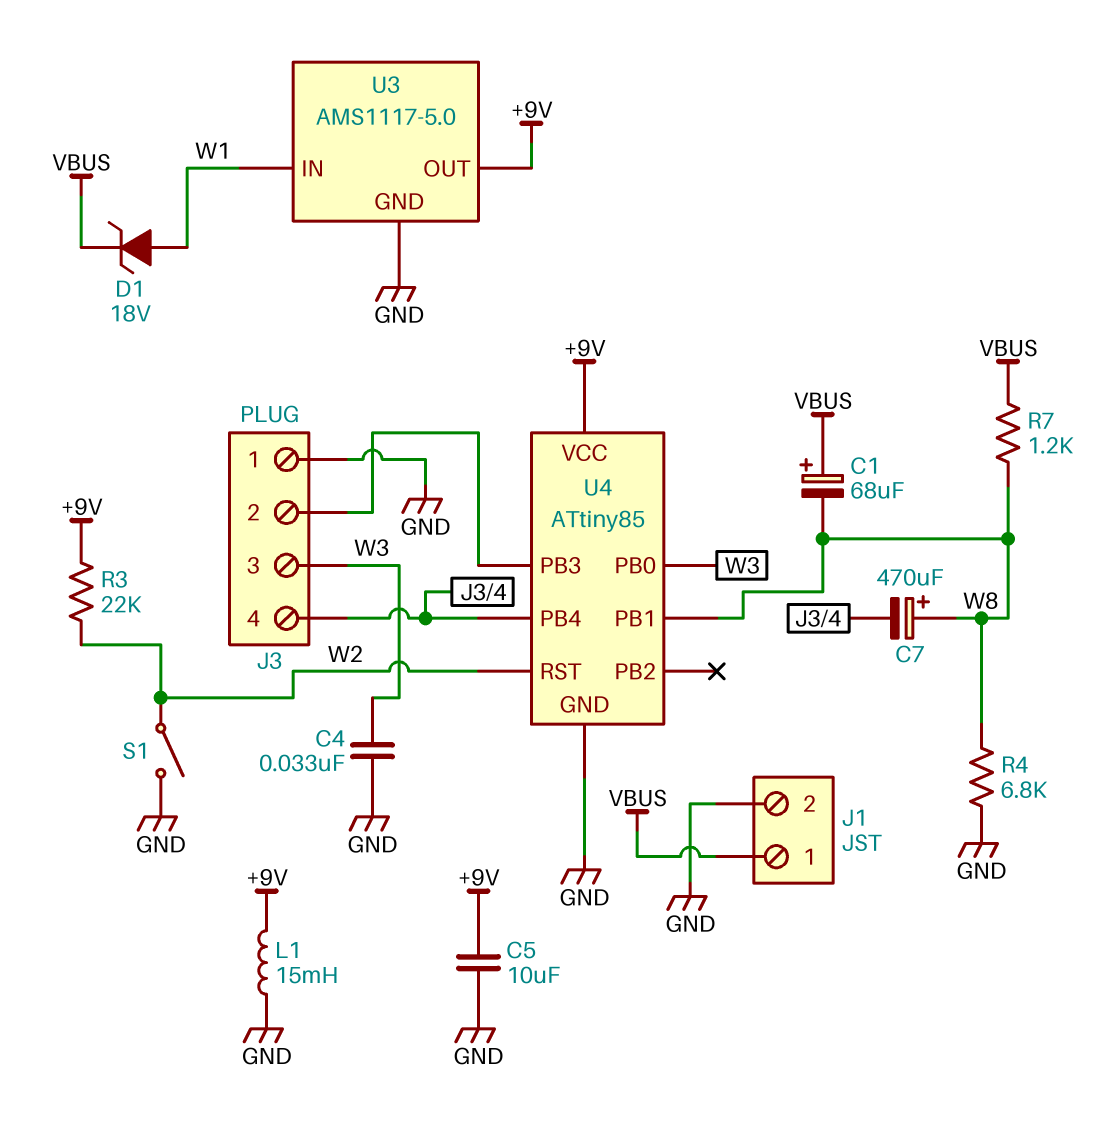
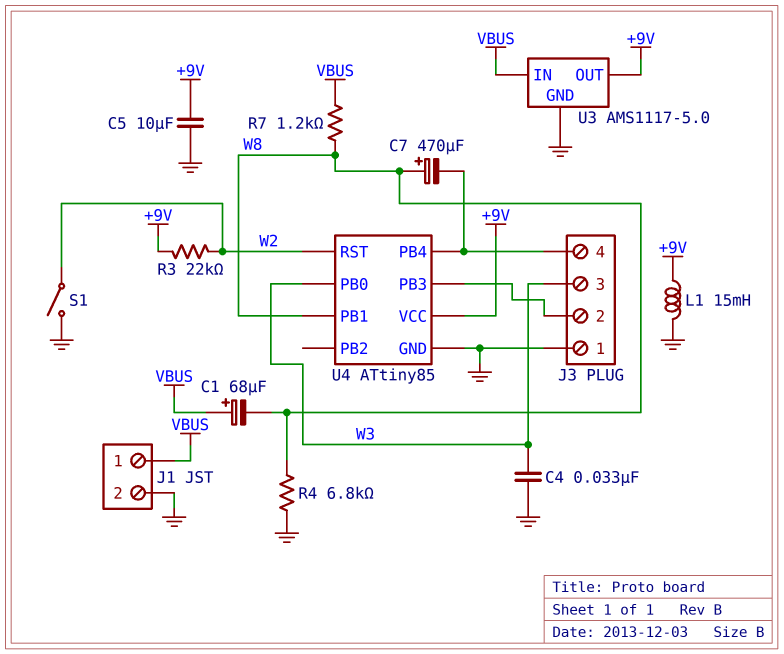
D1: zener 18V (A W1, K VBUS) -> none
U3 pin IN: W1 -> VBUS

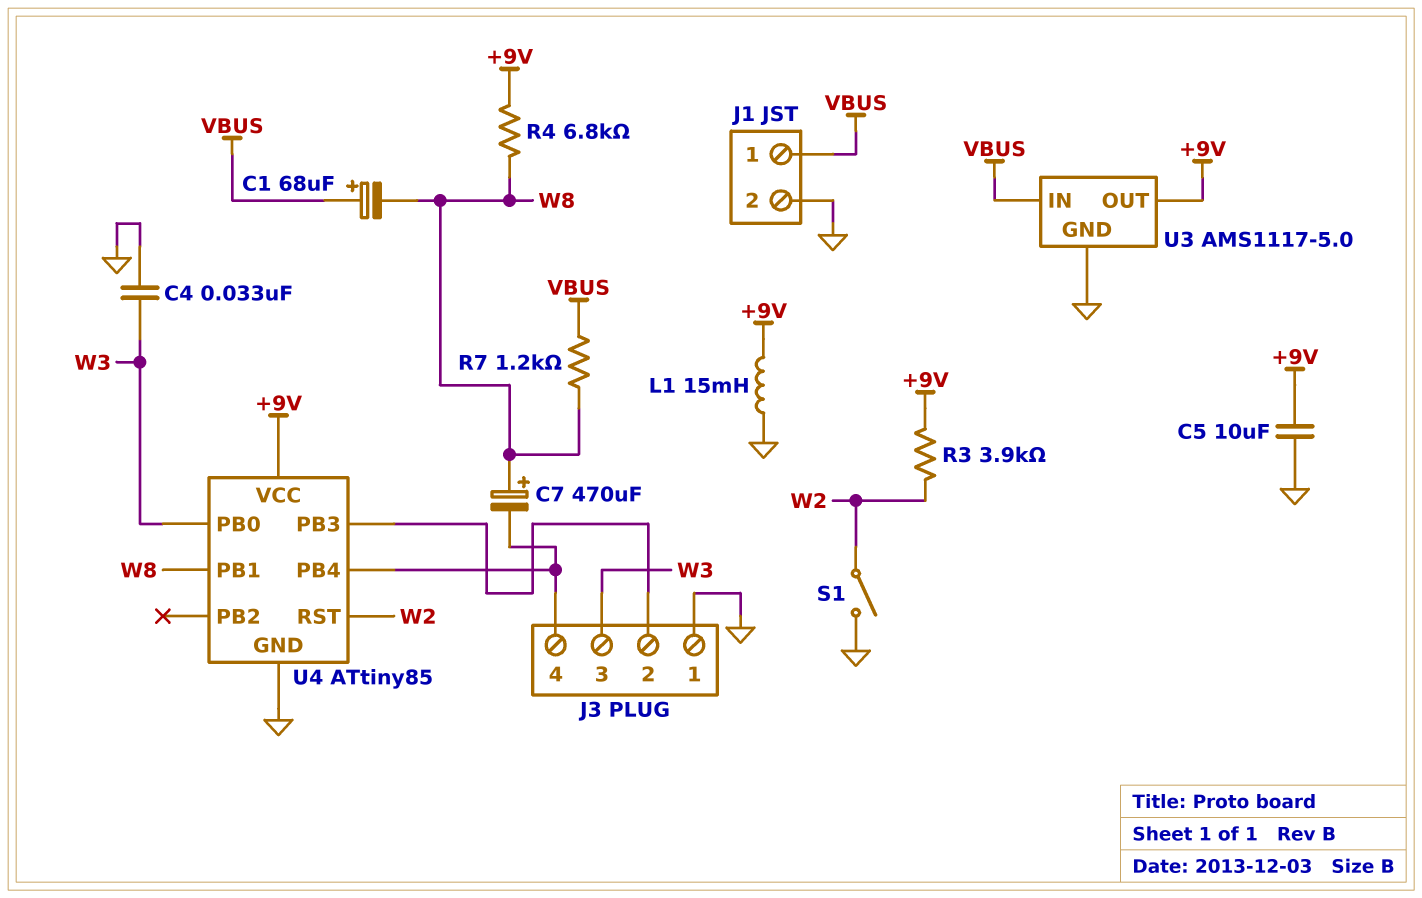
R3: 22k (+9V, W2) -> 3.9k (+9V, W2)
R4: 6.8k (GND, W8) -> 6.8k (+9V, W8)

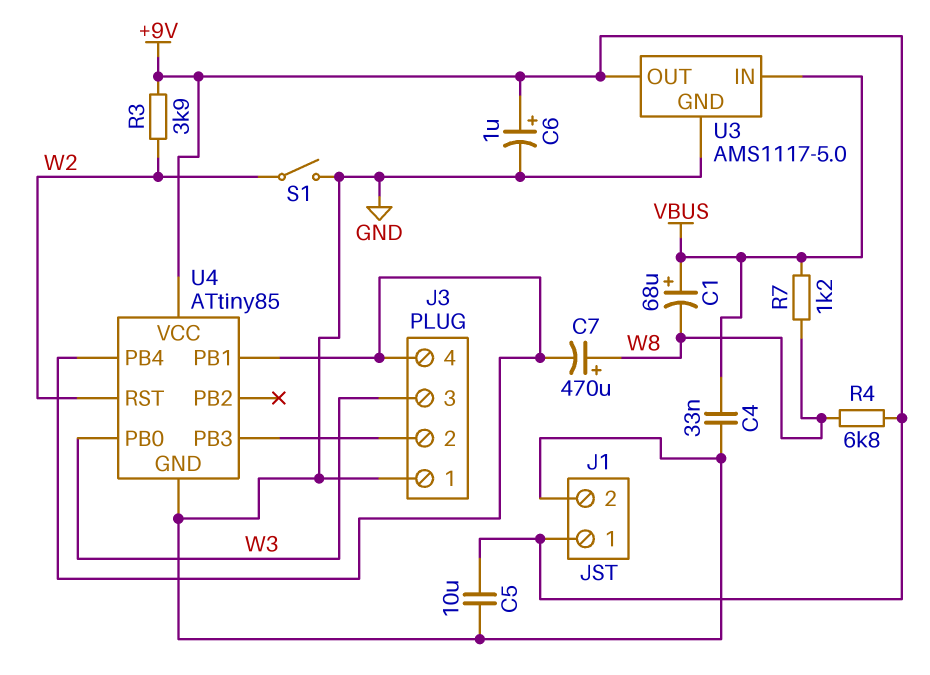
C4: 33nF (GND, W3) -> 33nF (GND, VBUS)
C6: none -> 1uF (plus +9V, minus GND)
J1 pin 1: VBUS -> +9V
L1: 15mH (+9V, GND) -> none
U4 pin PB1: W8 -> J3/4

